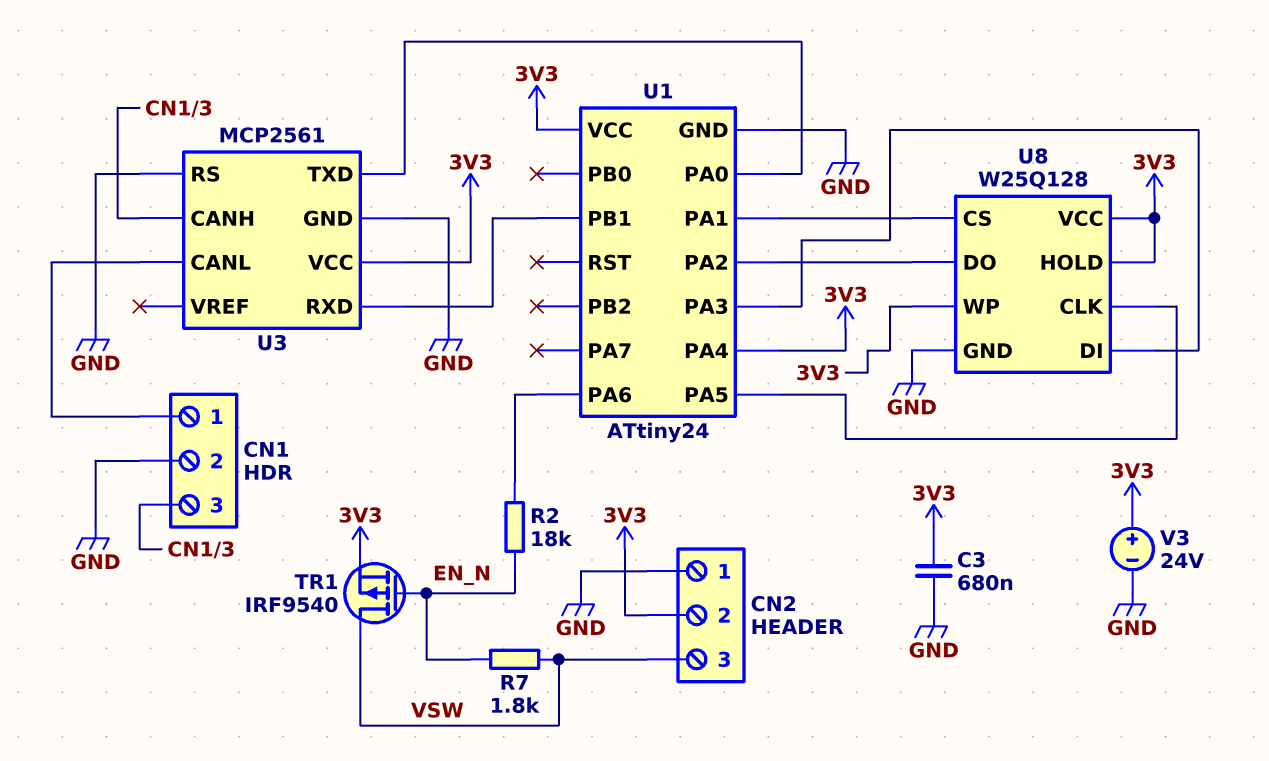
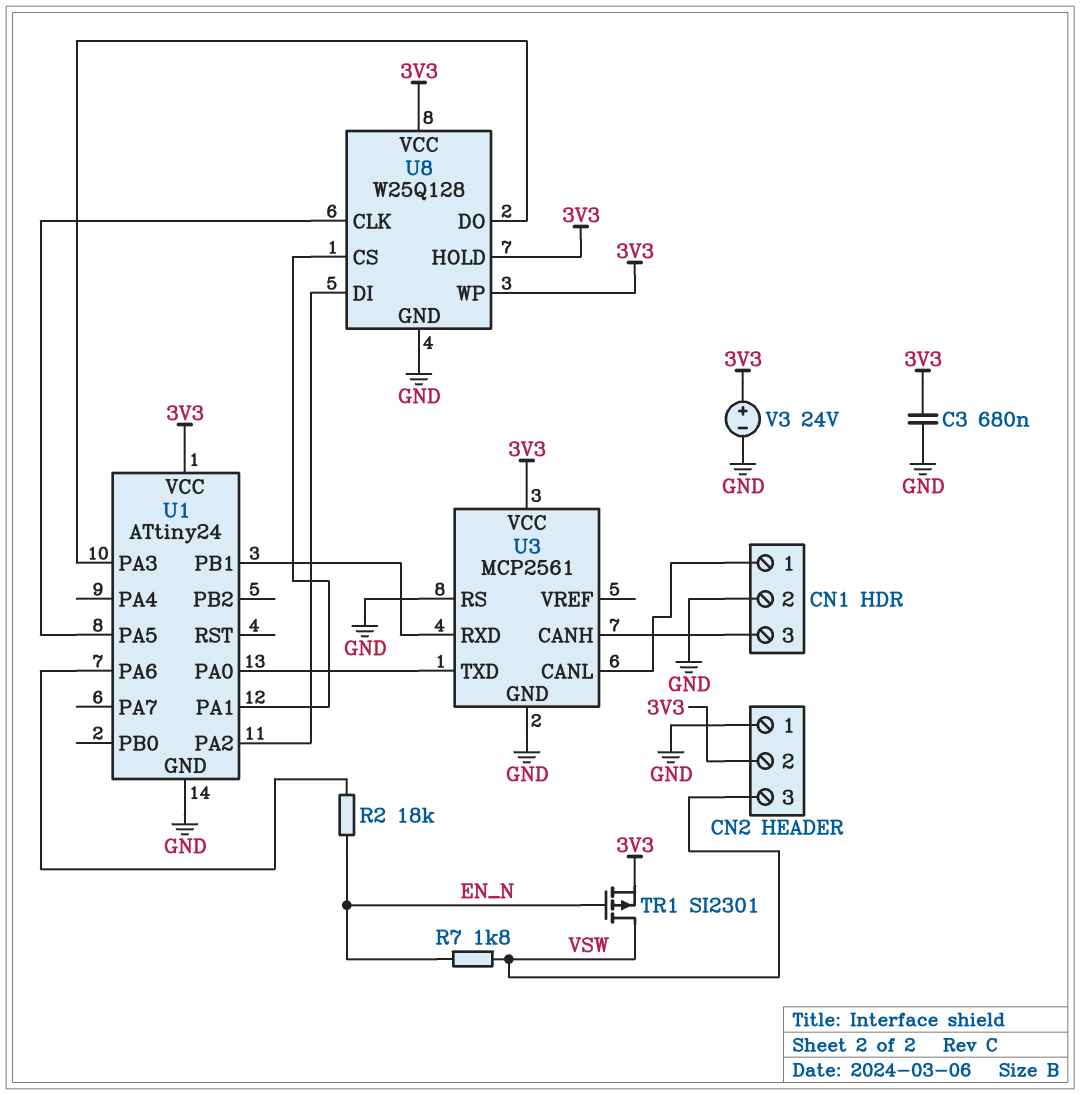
TR1: PMOS IRF9540 (G EN_N, D VSW, S 3V3) -> PMOS SI2301 (G EN_N, D VSW, S 3V3)
U1 pin PA4: 3V3 -> none
U8 pin DI: U1/PA3 -> U1/PA2
U8 pin DO: U1/PA2 -> U1/PA3

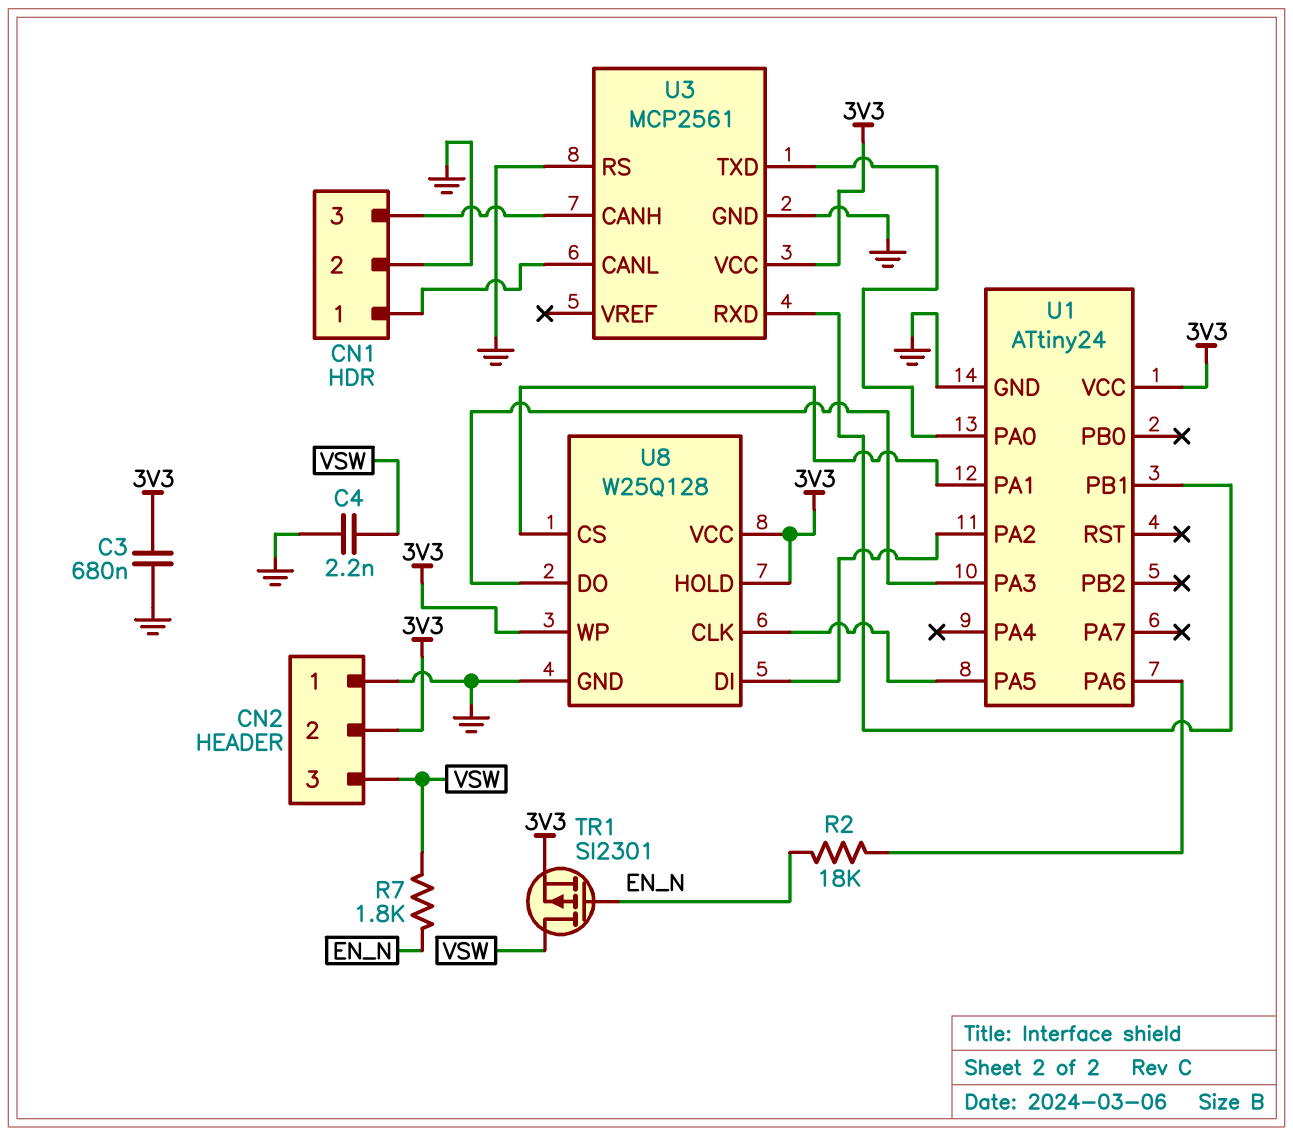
C4: none -> 2.2nF (GND, VSW)
V3: 24V (plus 3V3, minus GND) -> none

